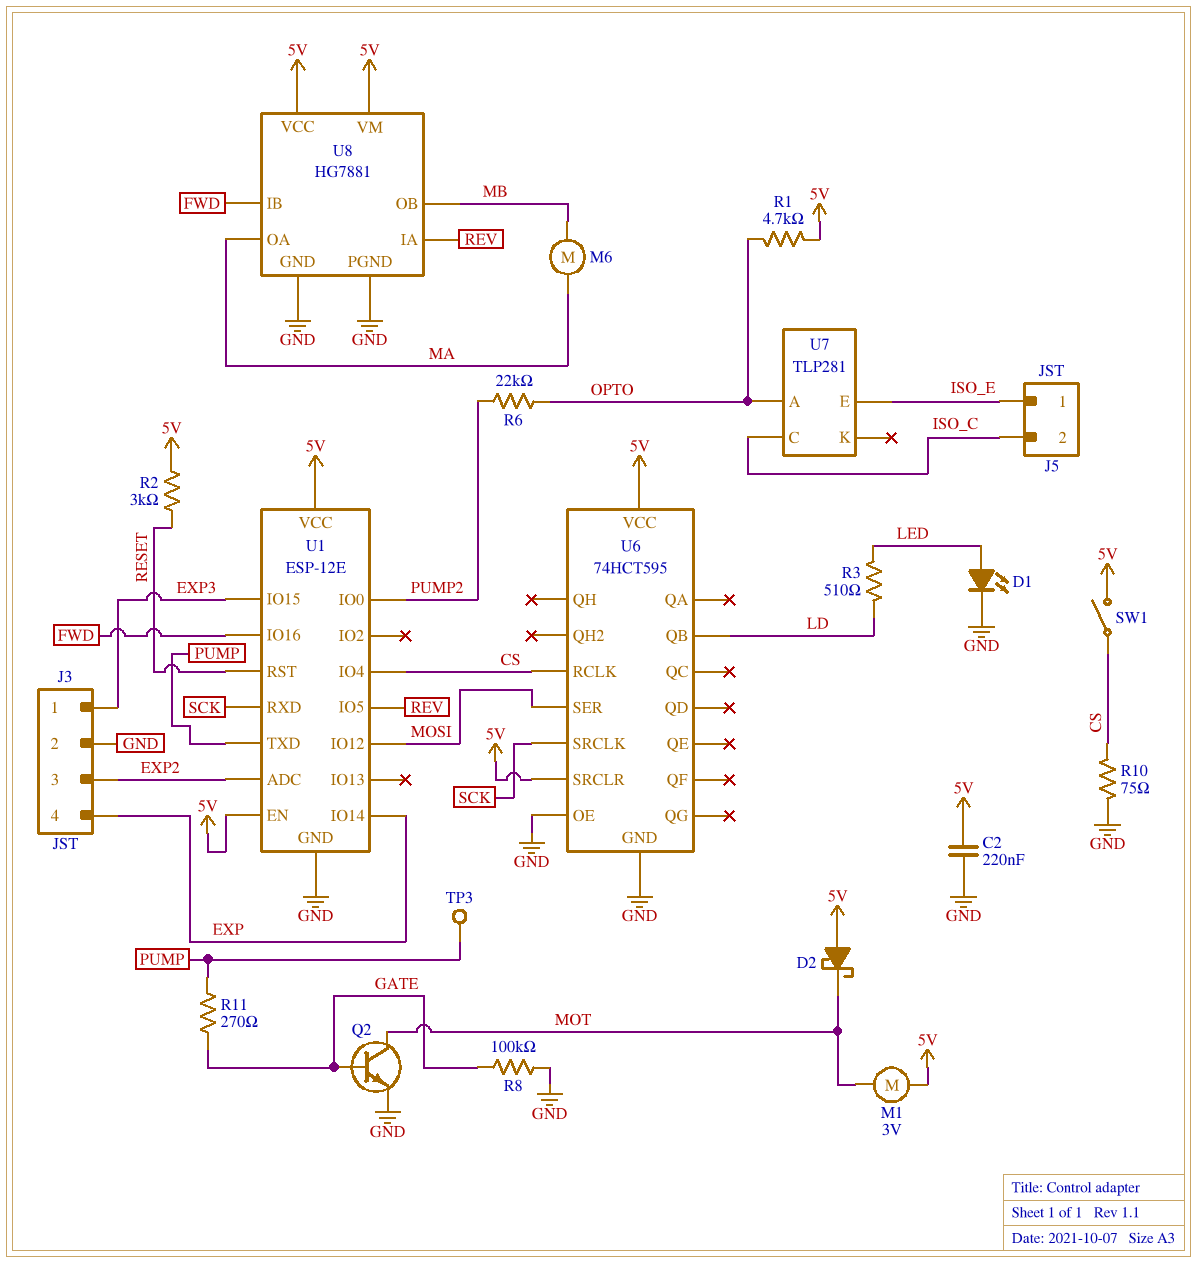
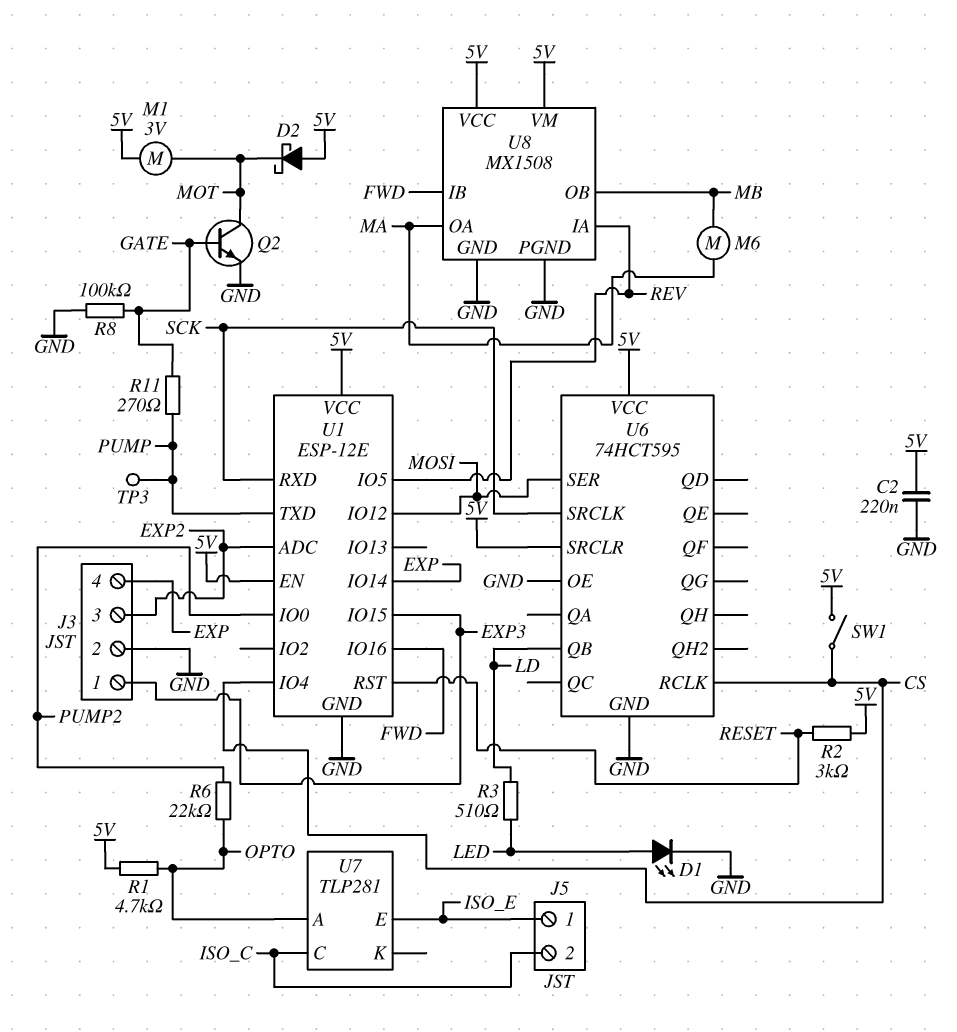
R10: 75 (CS, GND) -> none
U8: HG7881 -> MX1508

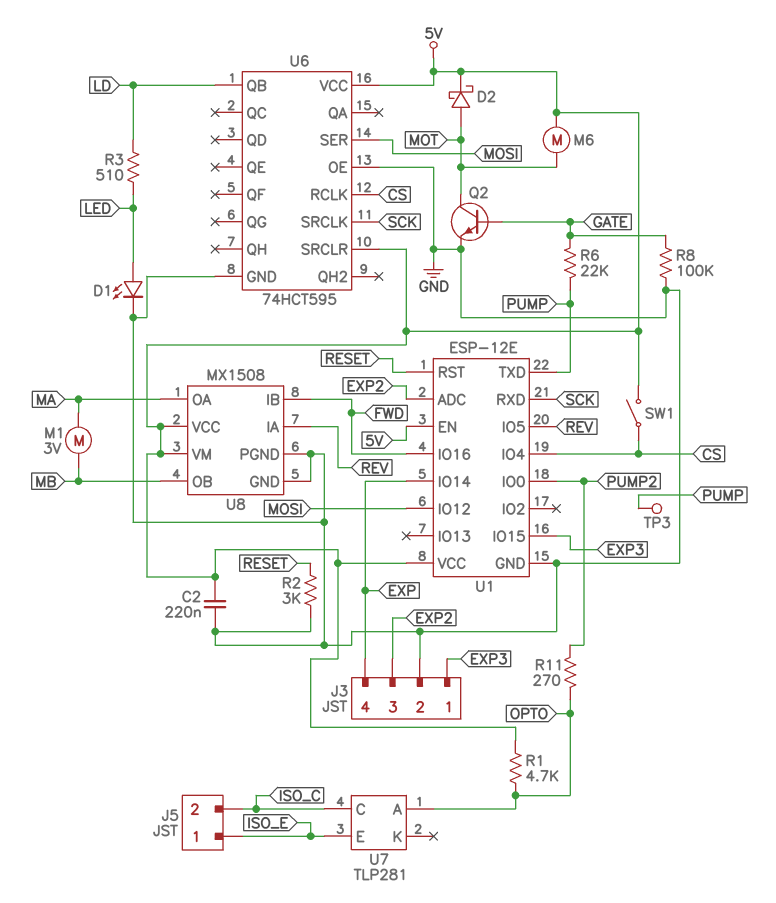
D2: schottky (A 5V, K MOT) -> schottky (A MOT, K 5V)
M1: motor 3V (5V, MOT) -> motor 3V (MA, MB)
M6: motor (MA, MB) -> motor (5V, MOT)
R2: 3k (5V, RESET) -> 3k (GND, RESET)
R6: 22k (OPTO, PUMP2) -> 22k (GATE, PUMP)
R11: 270 (GATE, PUMP) -> 270 (OPTO, PUMP2)

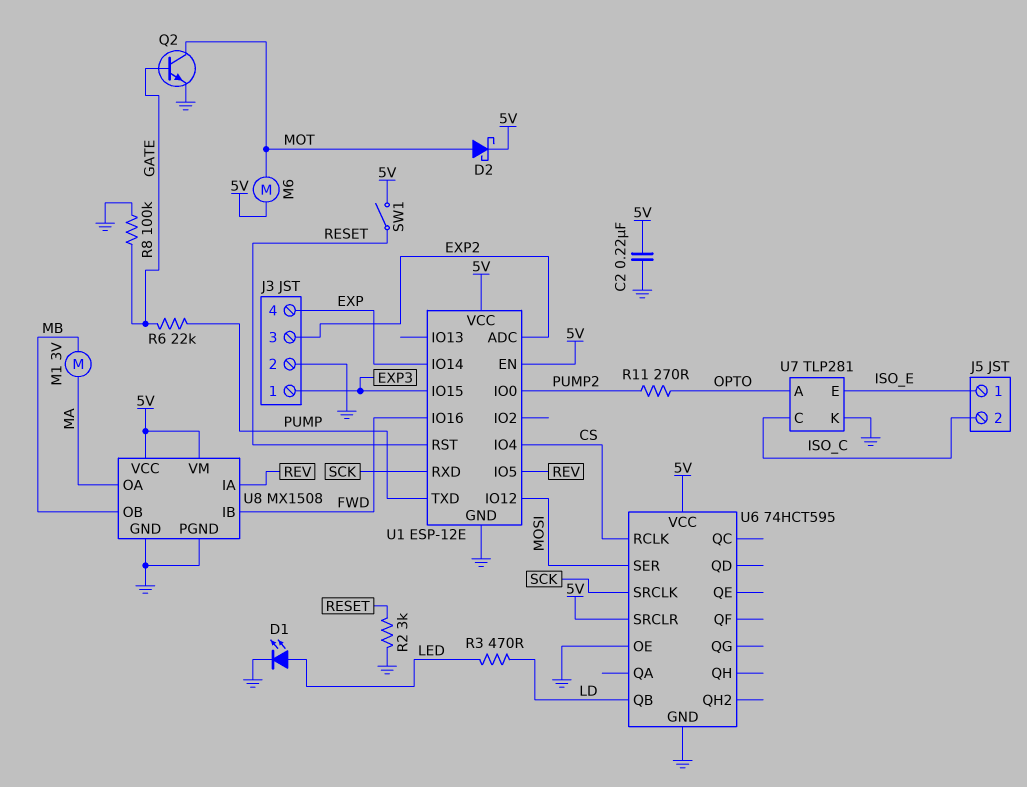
R1: 4.7k (5V, OPTO) -> none
R3: 510 (LD, LED) -> 470 (LD, LED)
SW1: switch (5V, CS) -> switch (5V, RESET)
TP3: test point (PUMP) -> none
U7 pin K: none -> GND

